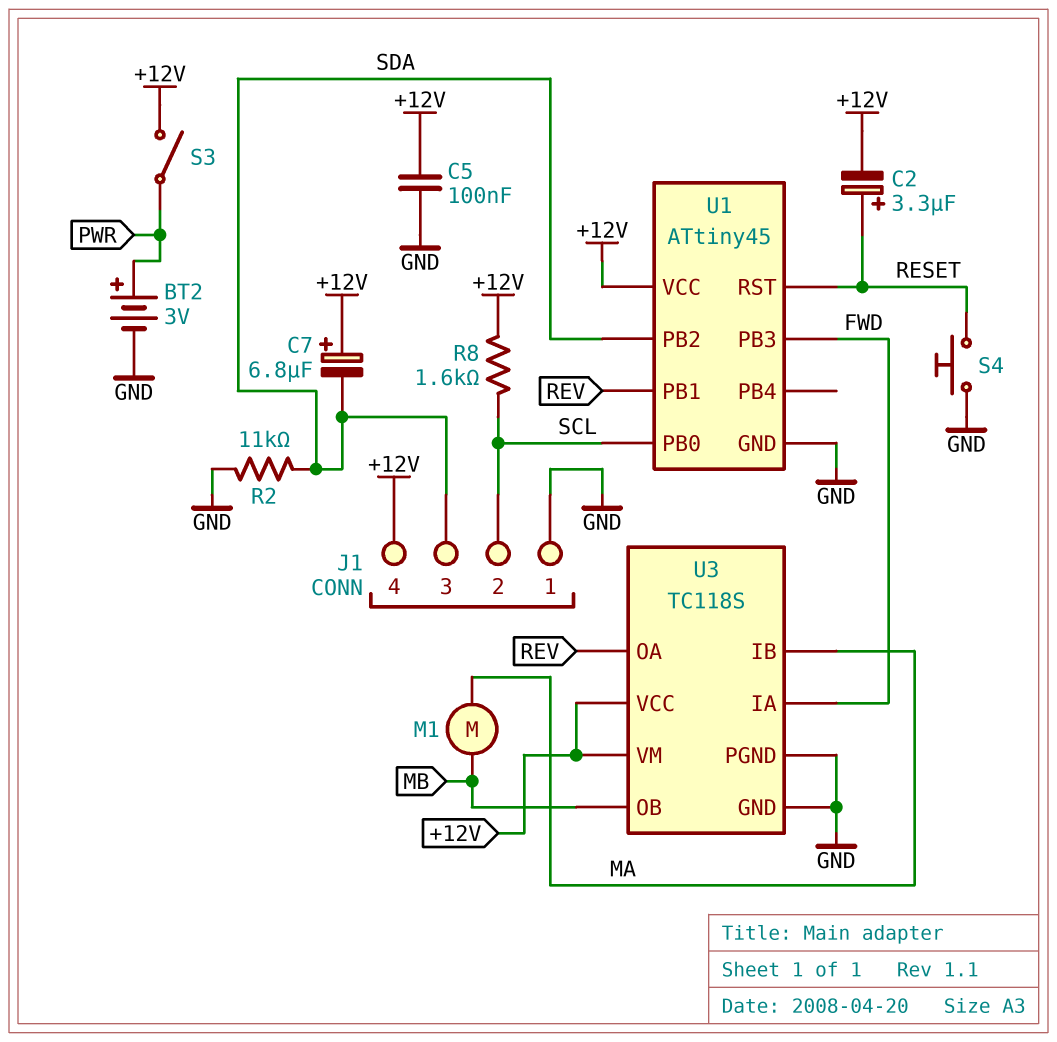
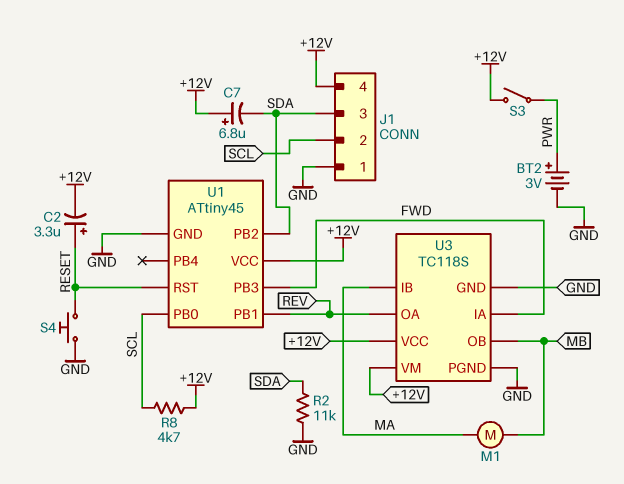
C5: 100nF (+12V, GND) -> none
R8: 1.6k (+12V, SCL) -> 4.7k (+12V, SCL)

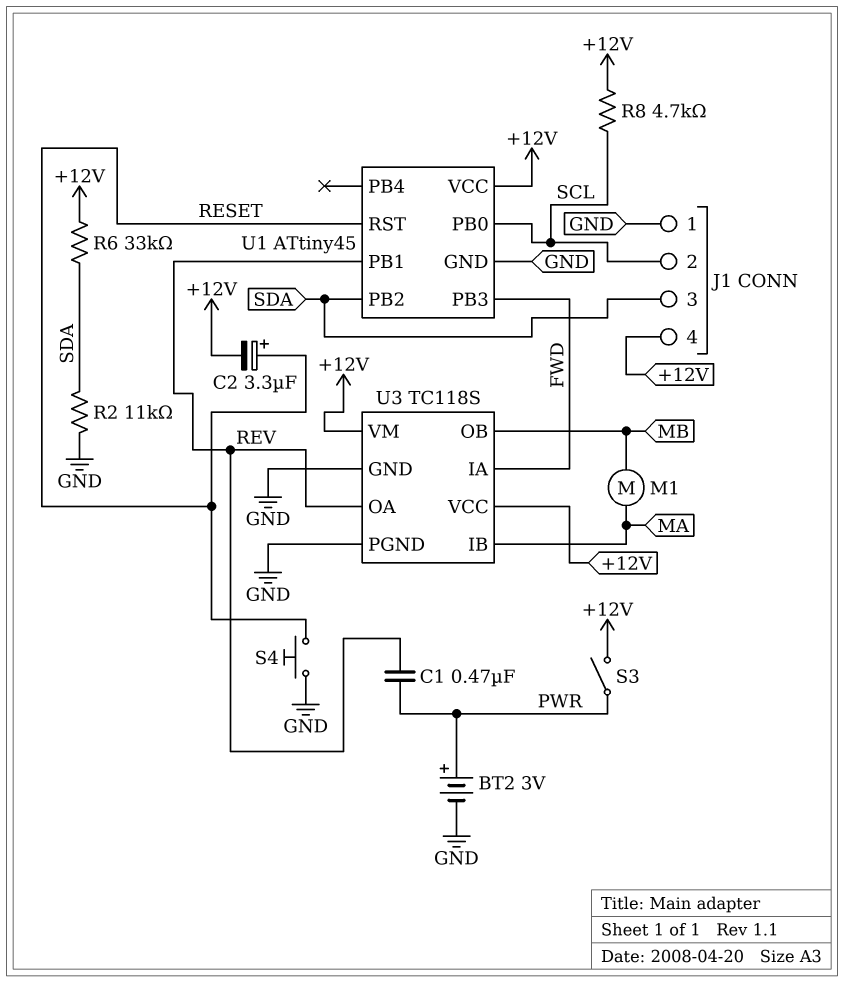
C1: none -> 470nF (PWR, REV)
C7: 6.8uF (plus +12V, minus SDA) -> none
R6: none -> 33k (+12V, SDA)

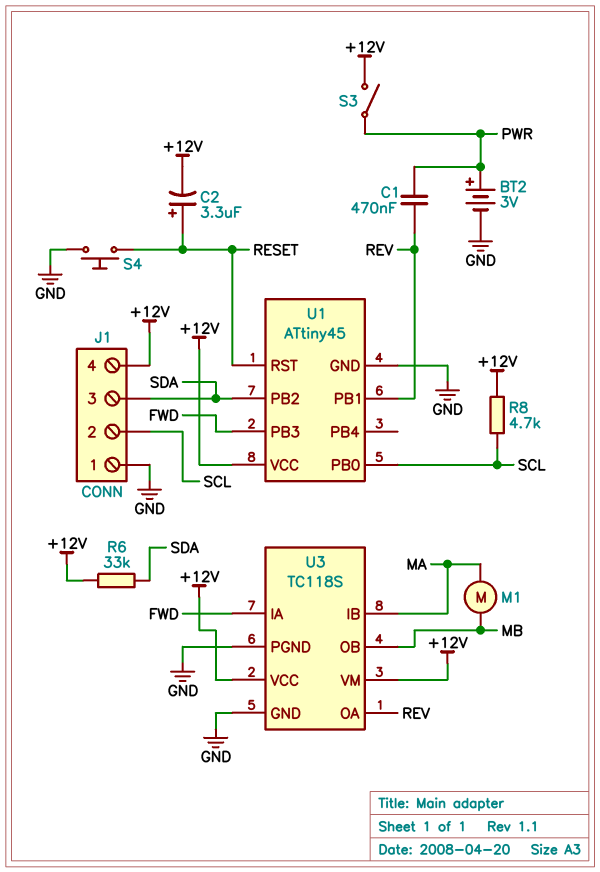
R2: 11k (GND, SDA) -> none

